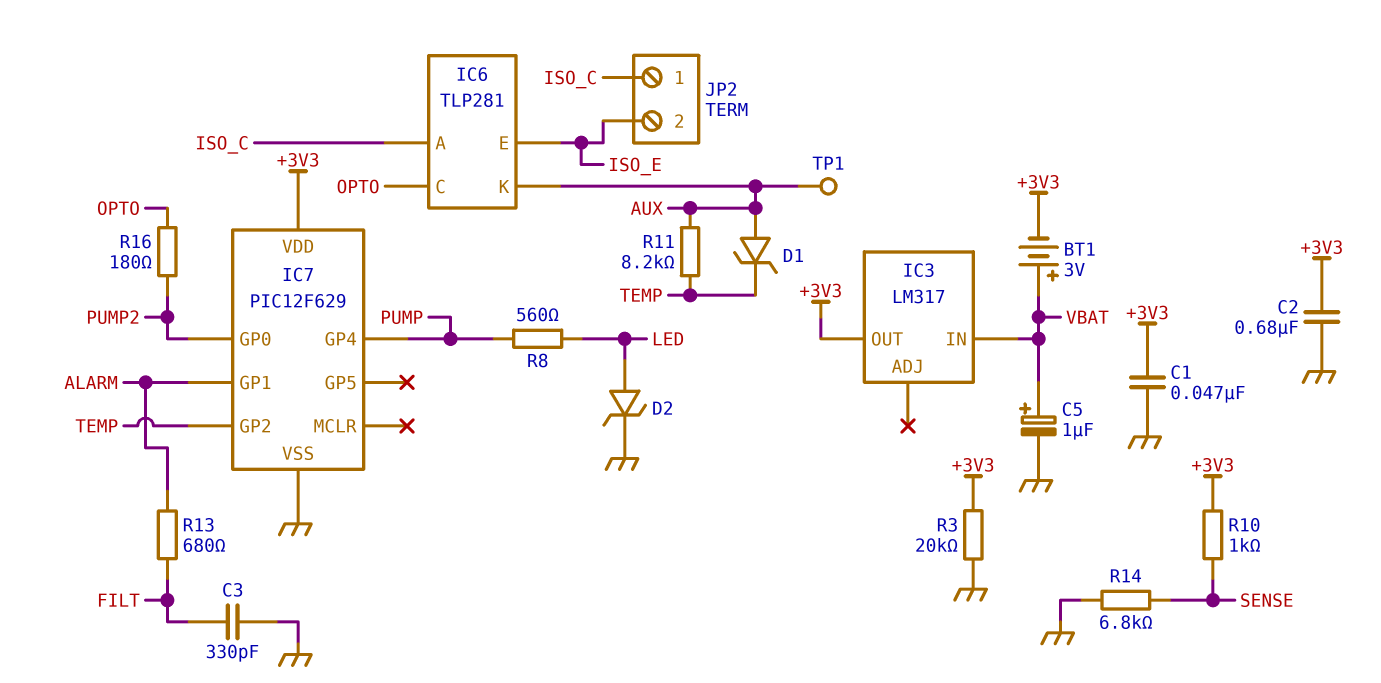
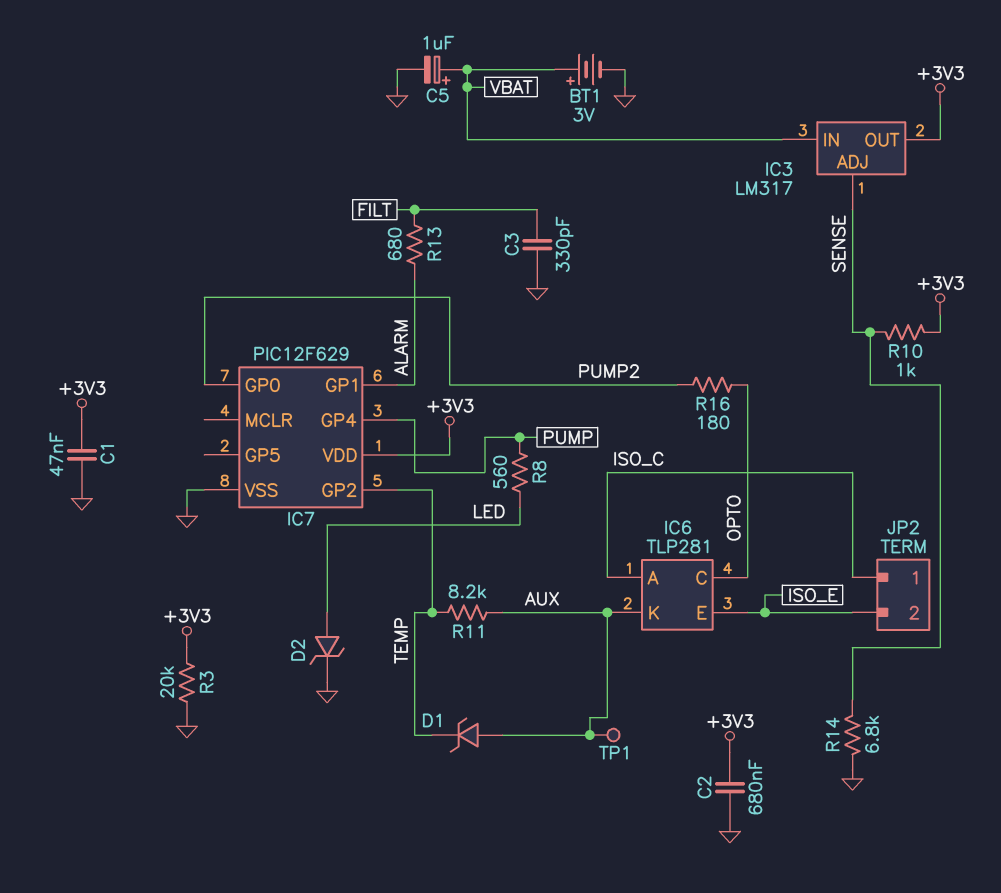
BT1: 3V (plus VBAT, minus +3V3) -> 3V (plus VBAT, minus GND)
IC3 pin ADJ: none -> SENSE

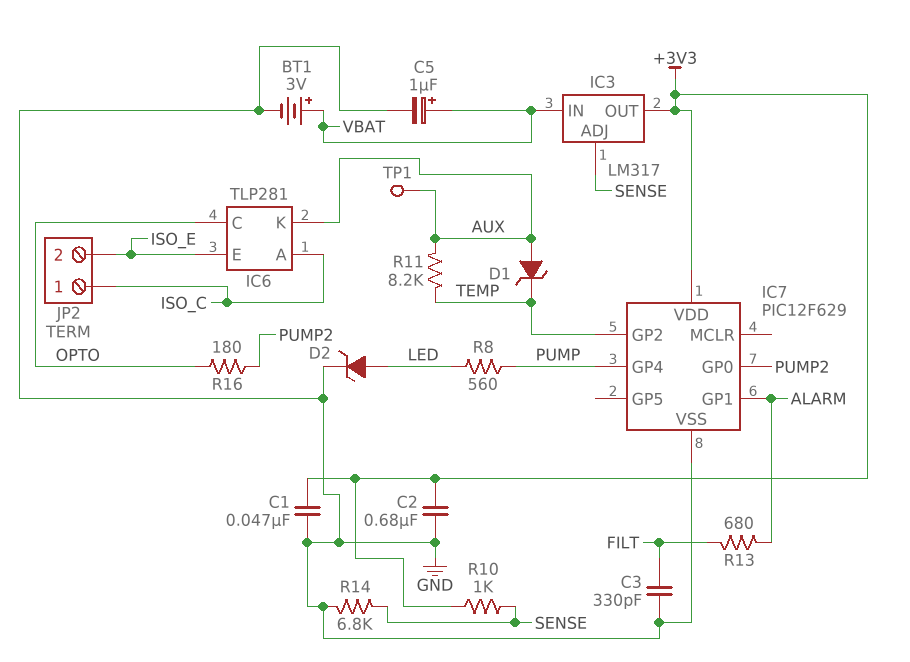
R3: 20k (+3V3, GND) -> none

